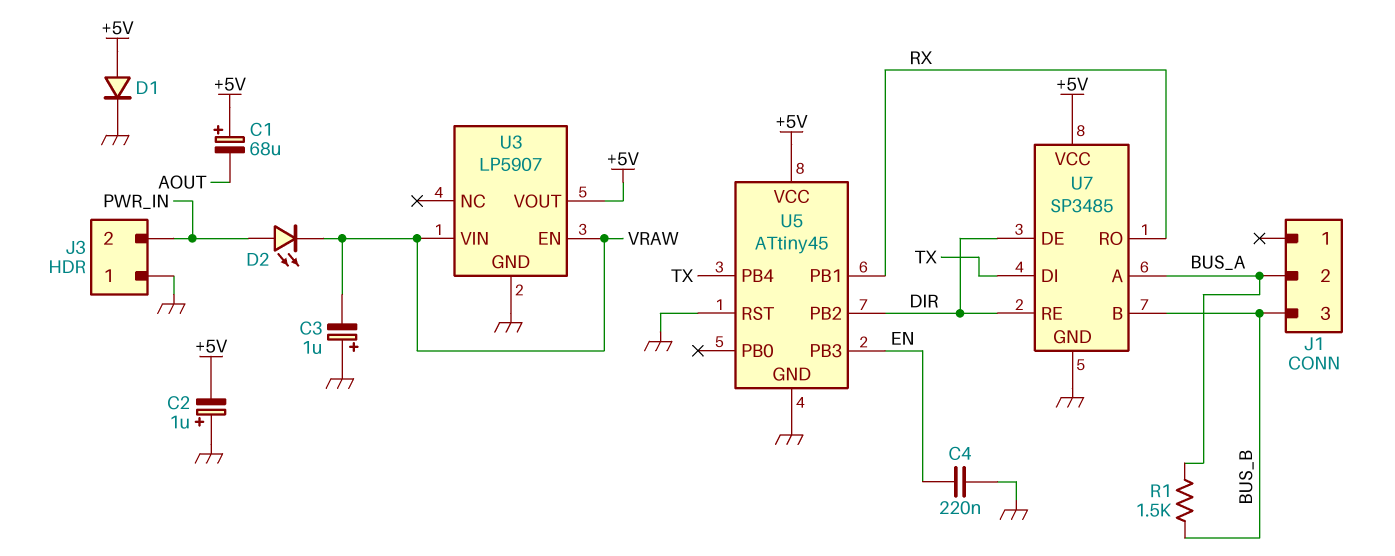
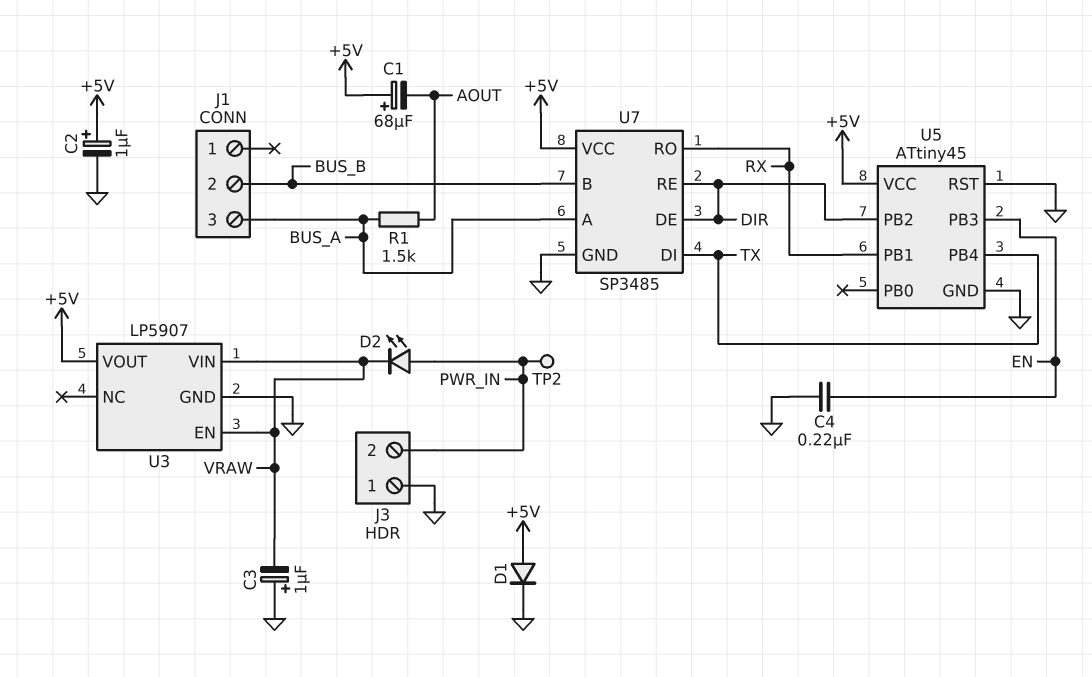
C2: 1uF (plus GND, minus +5V) -> 1uF (plus +5V, minus GND)
J1 pin 2: BUS_A -> BUS_B
J1 pin 3: BUS_B -> BUS_A
R1: 1.5k (BUS_A, BUS_B) -> 1.5k (AOUT, BUS_A)
TP2: none -> test point (PWR_IN)

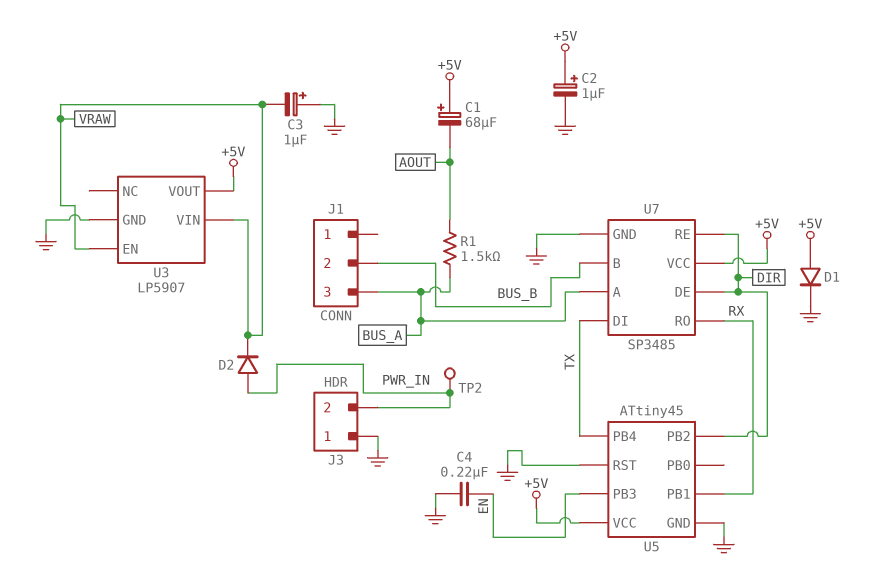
D2: LED (A PWR_IN, K VRAW) -> diode (A PWR_IN, K VRAW)

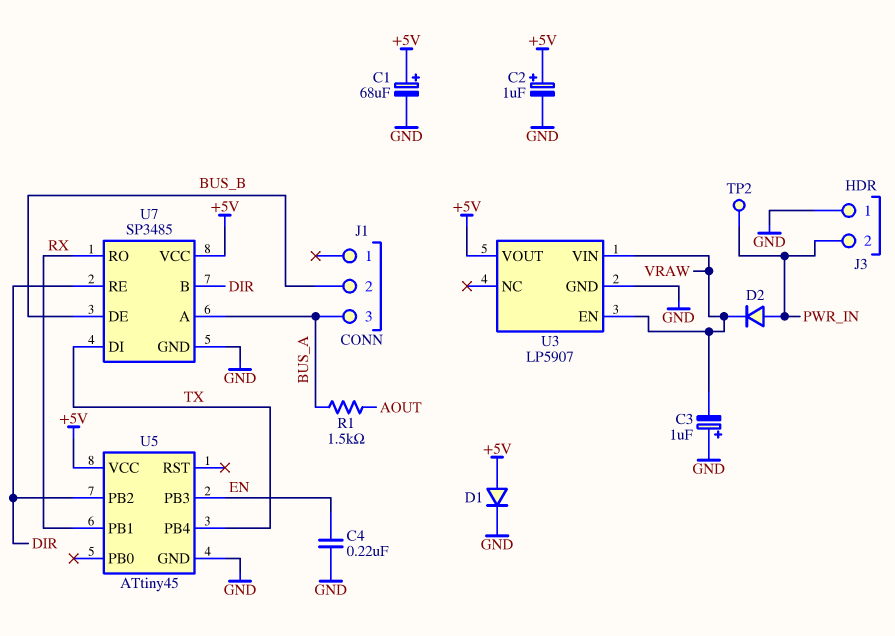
C1: 68uF (plus +5V, minus AOUT) -> 68uF (plus +5V, minus GND)
U5 pin RST: GND -> none
U7 pin B: BUS_B -> DIR
U7 pin DE: DIR -> BUS_B

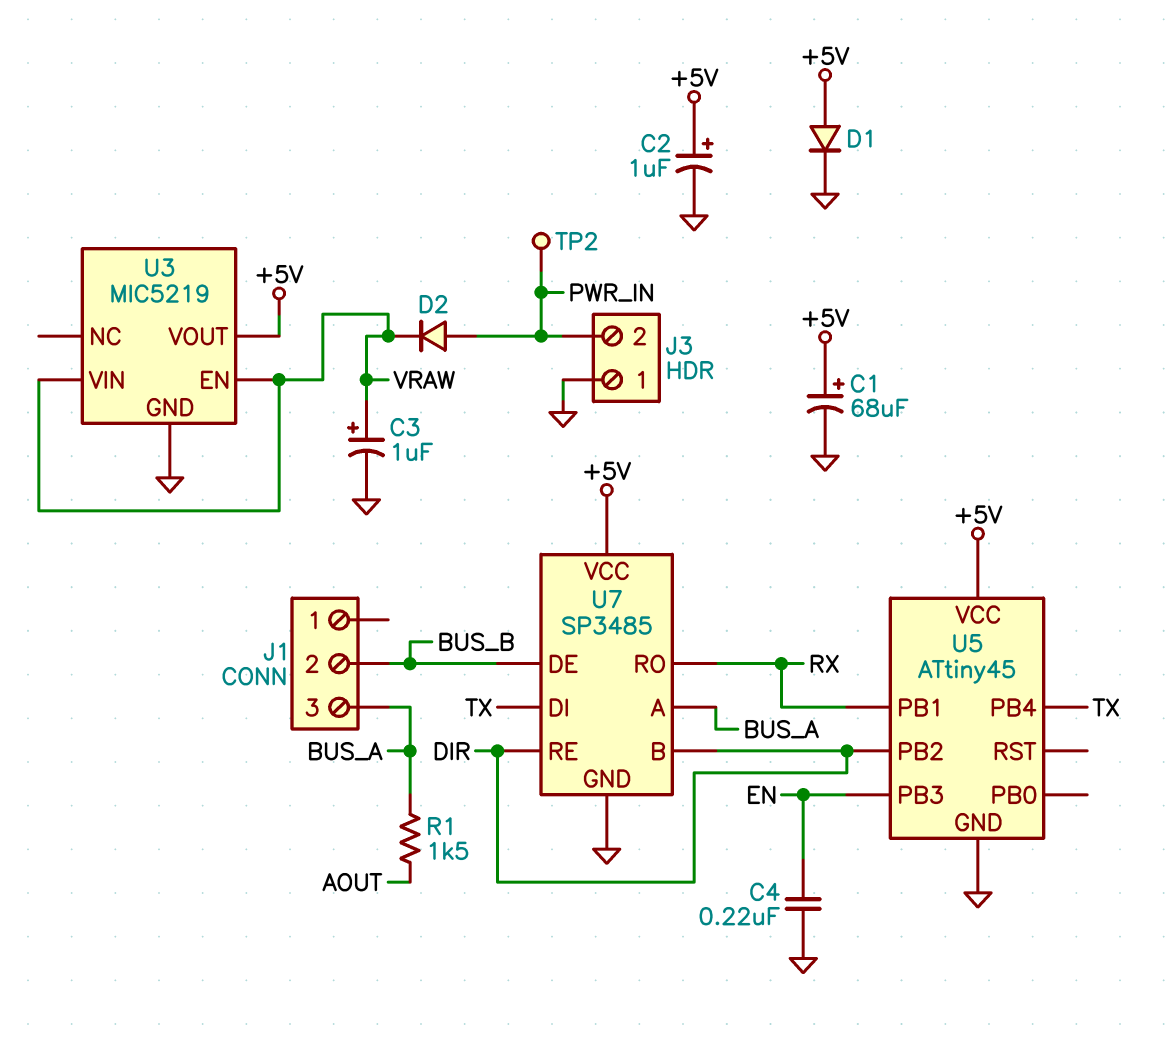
C3: 1uF (plus GND, minus VRAW) -> 1uF (plus VRAW, minus GND)
U3: LP5907 -> MIC5219

